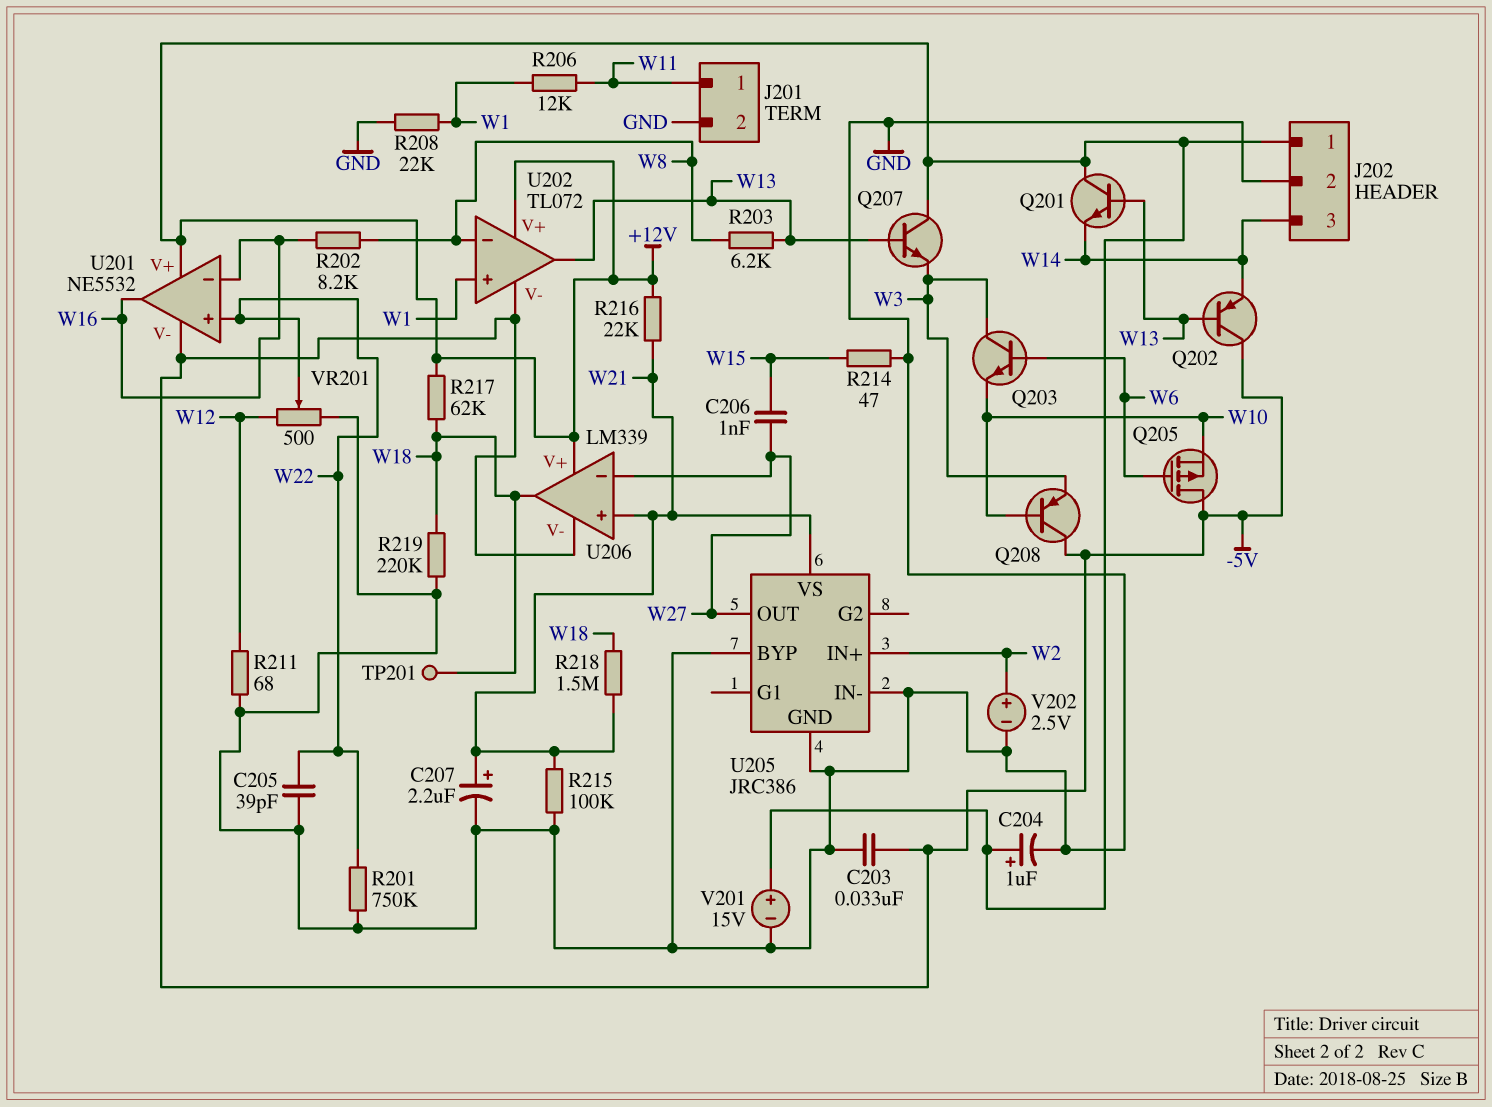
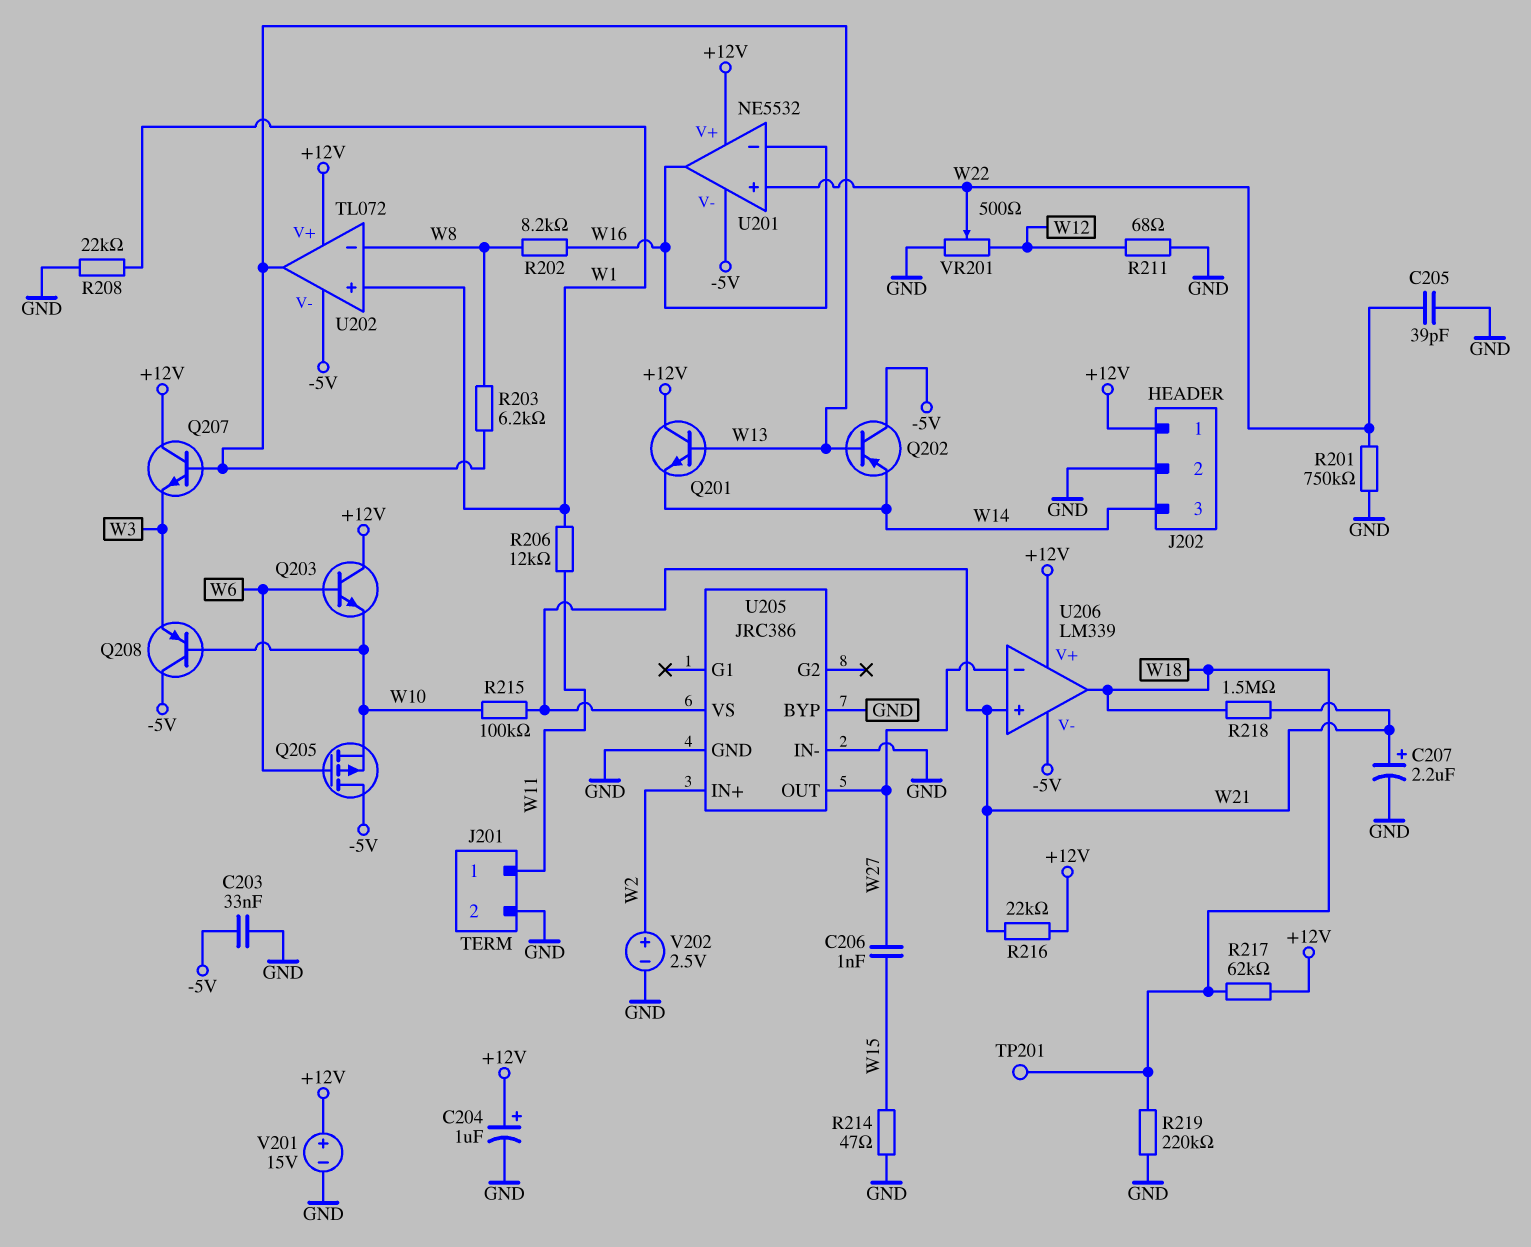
Q203: NPN (B W6, C W3, E W10) -> NPN (B W6, C +12V, E W10)
R215: 100k (GND, W21) -> 100k (W10, W21)

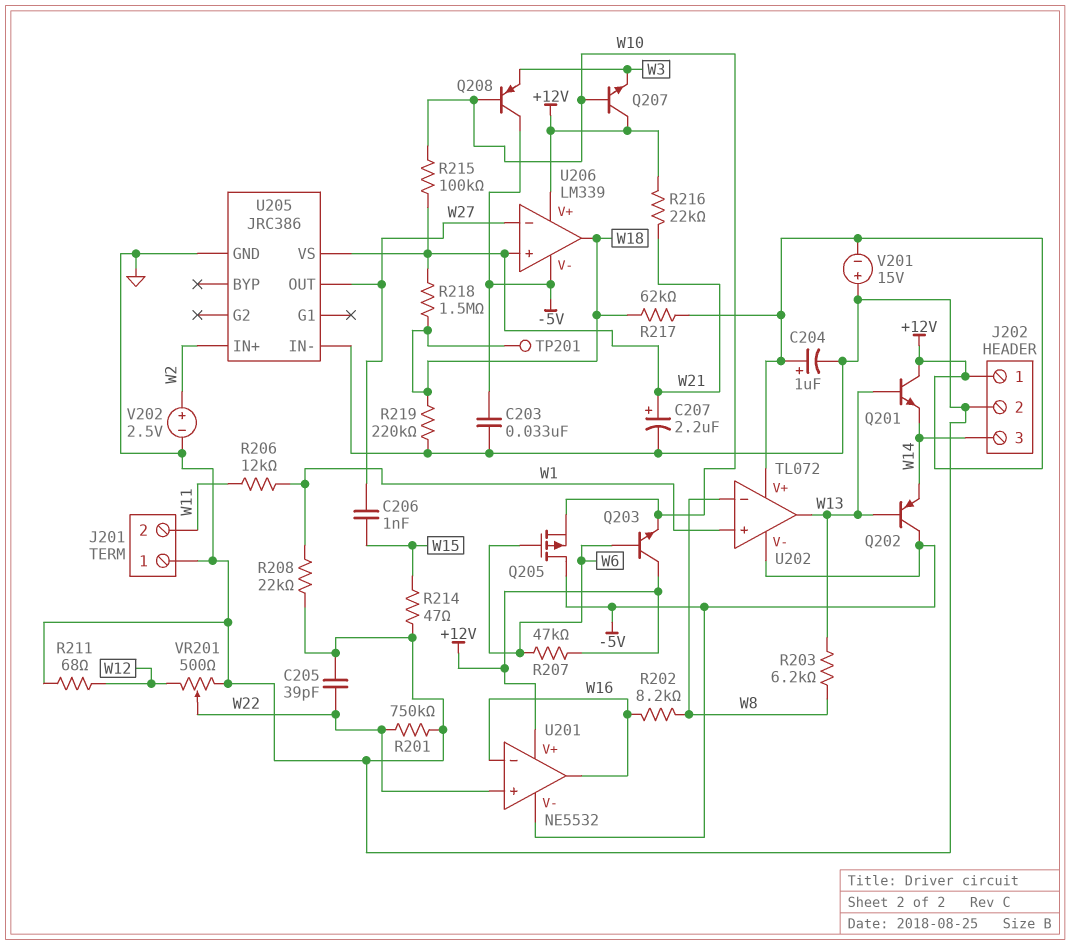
J201 pin 1: W11 -> GND
J201 pin 2: GND -> W11
Q207: NPN (B W13, C +12V, E W3) -> NPN (B W10, C +12V, E W3)
R207: none -> 47k (+12V, W6)
U205 pin BYP: GND -> none
V201: 15V (plus +12V, minus GND) -> 15V (plus GND, minus +12V)

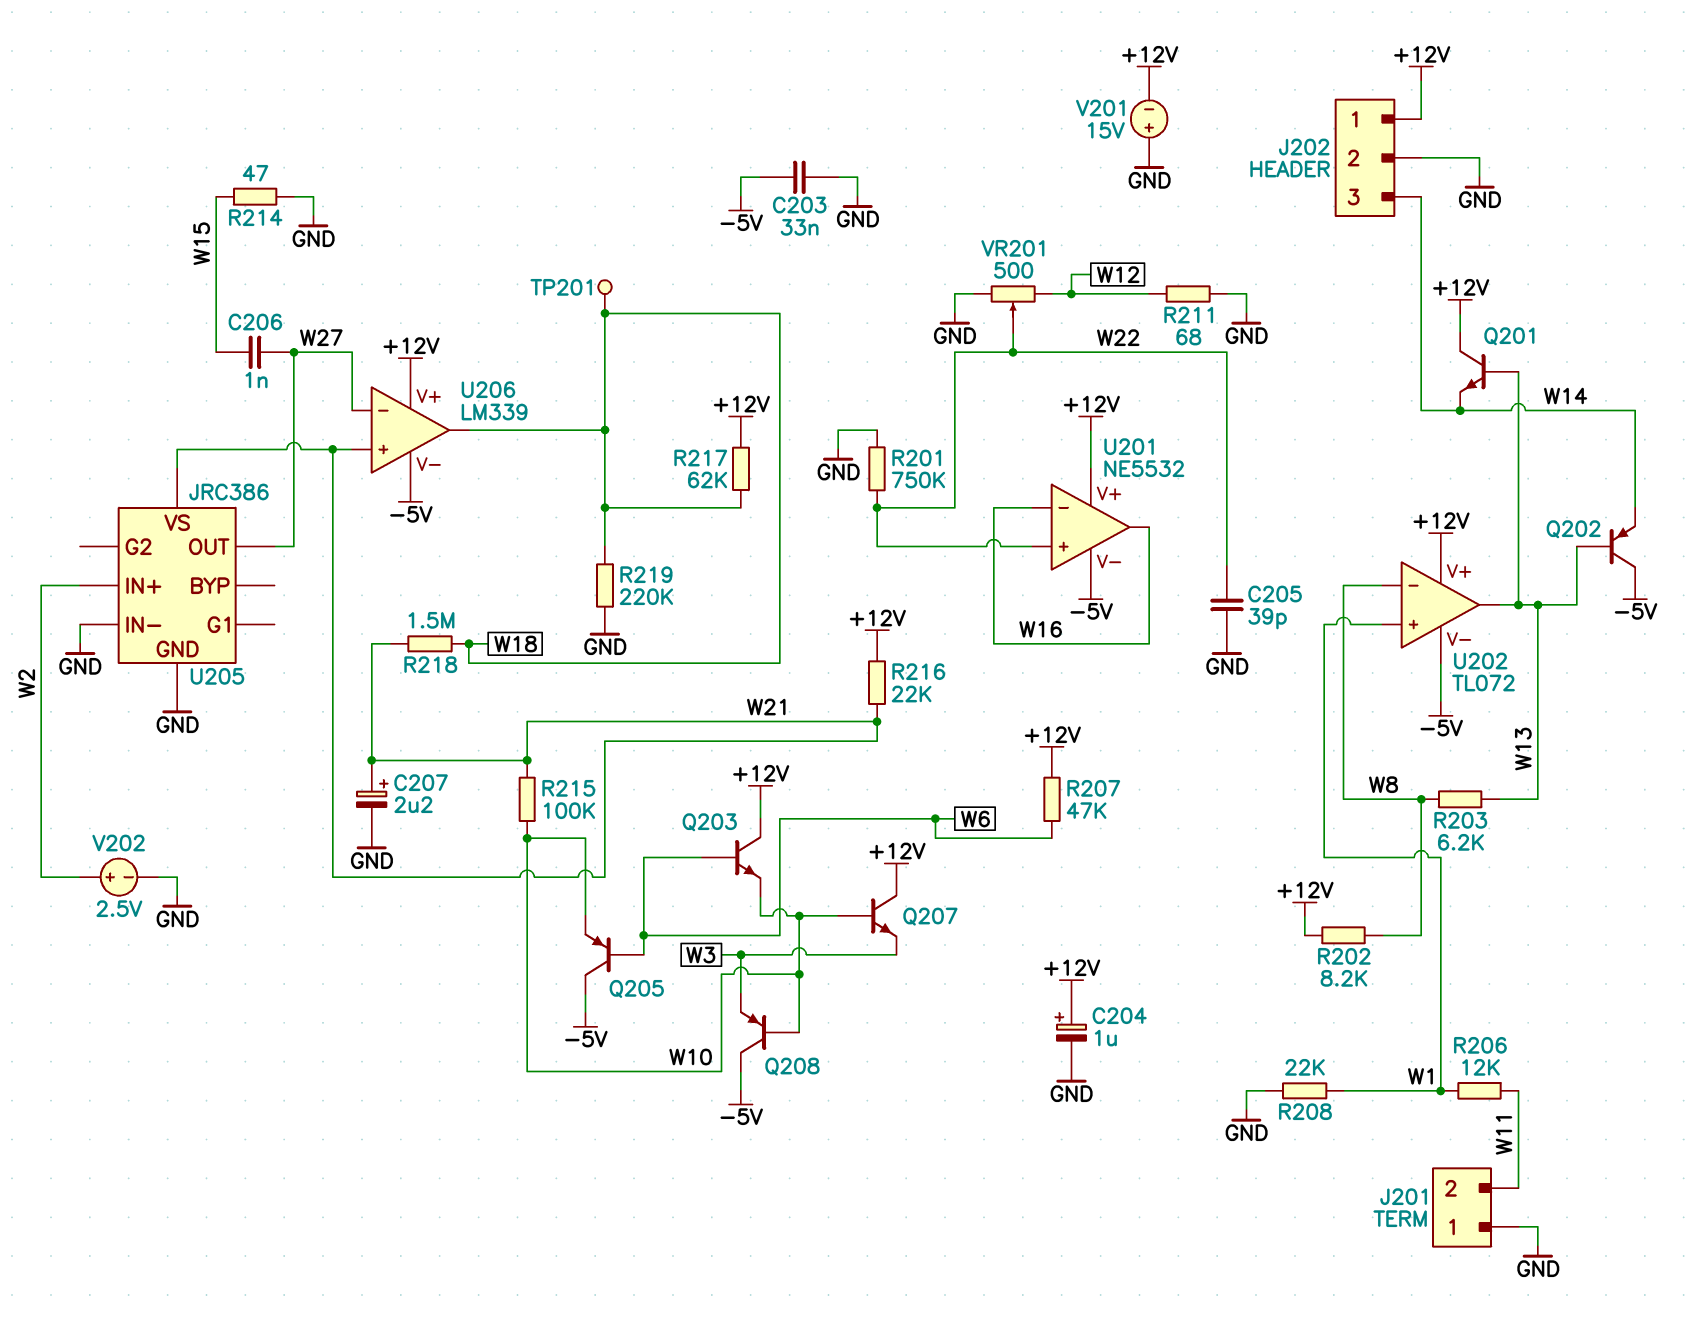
Q205: PMOS (G W6, D -5V, S W10) -> PNP (B W6, C -5V, E W10)
R202: 8.2k (W8, W16) -> 8.2k (+12V, W8)

